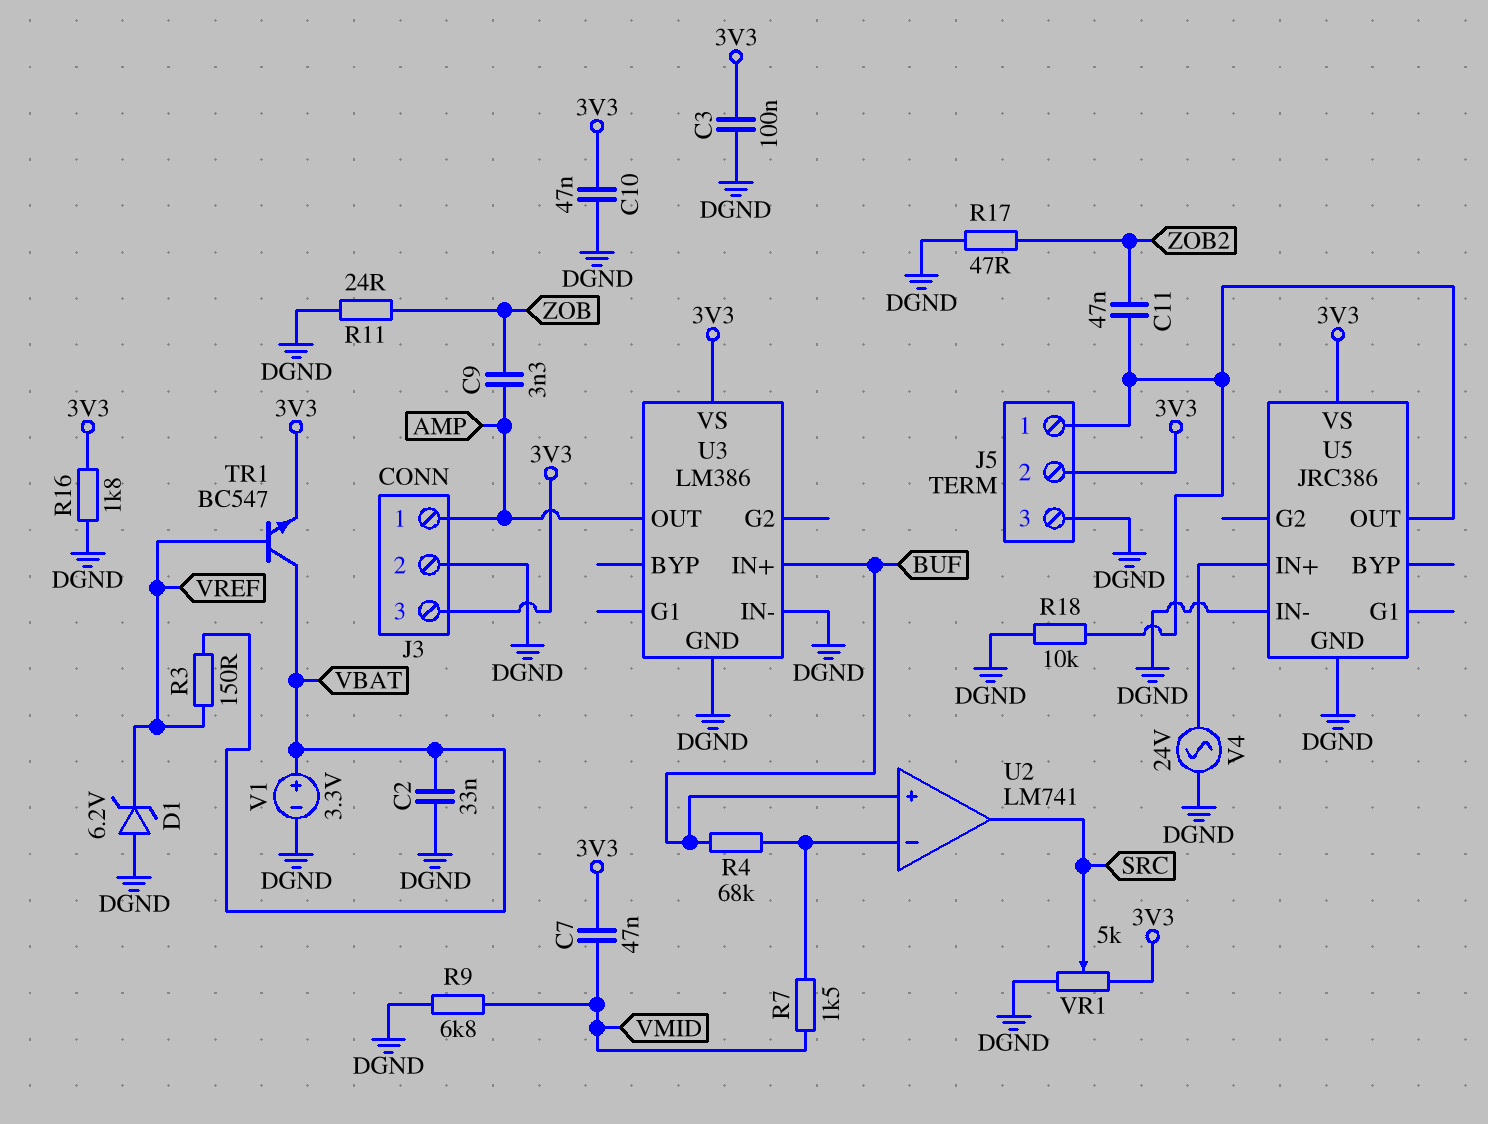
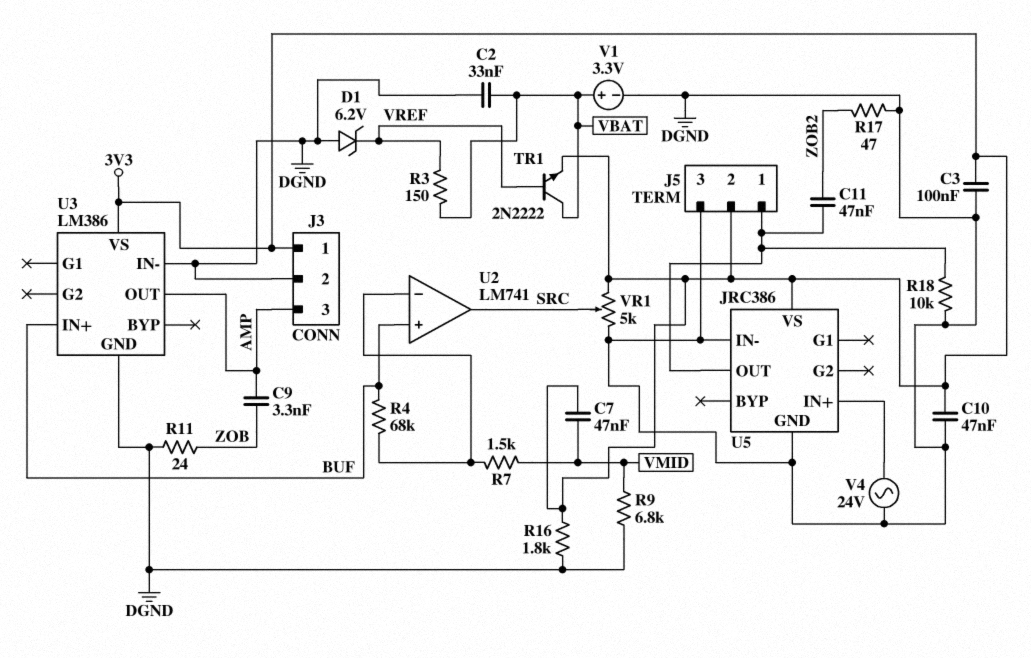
J3 pin 1: AMP -> 3V3
J3 pin 3: 3V3 -> AMP
TR1: NPN BC547 (B VREF, C VBAT, E 3V3) -> NPN 2N2222 (B VREF, C VBAT, E 3V3)

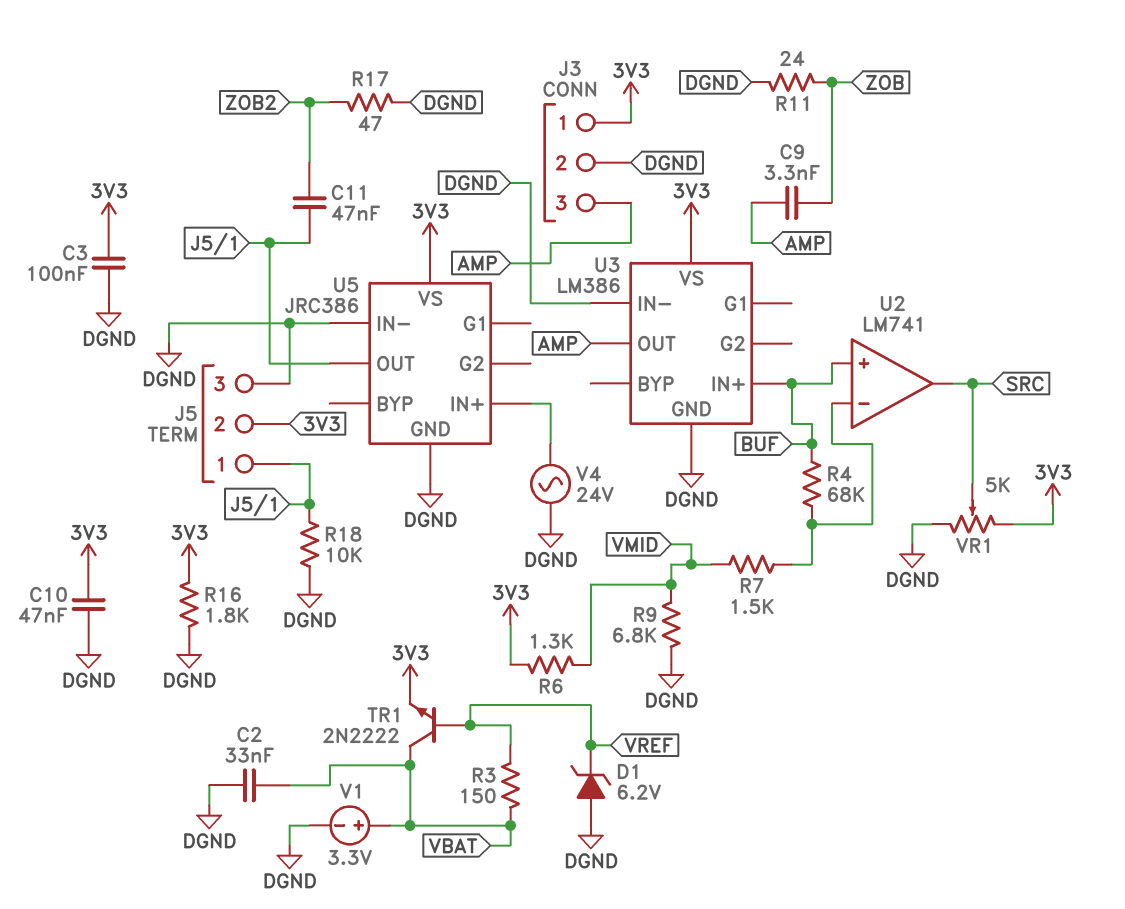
C7: 47nF (3V3, VMID) -> none
R6: none -> 1.3k (3V3, VMID)

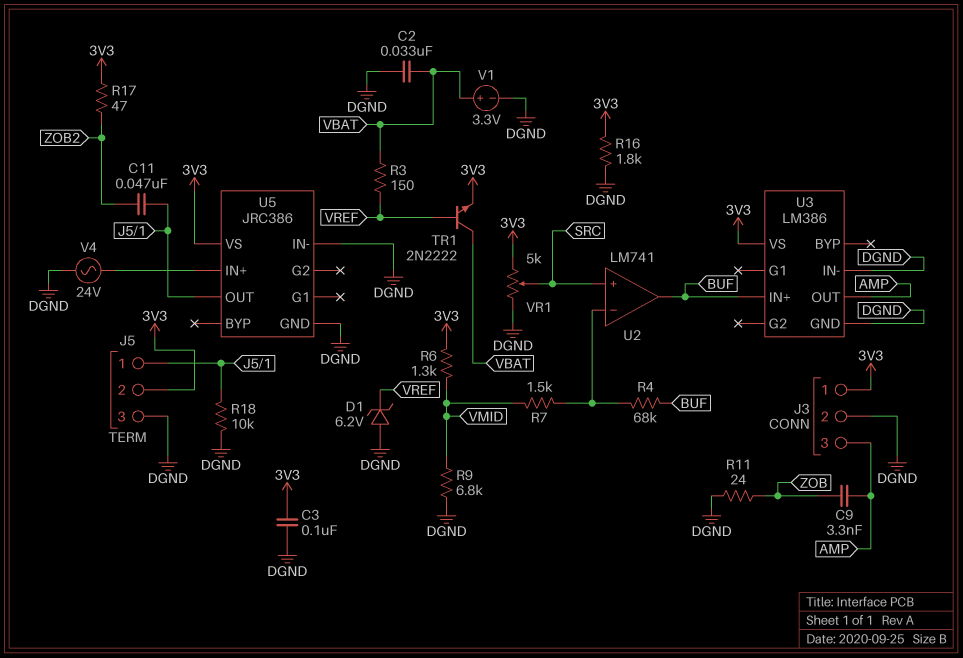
C10: 47nF (3V3, DGND) -> none
R17: 47 (DGND, ZOB2) -> 47 (3V3, ZOB2)
U2 pin in+: BUF -> SRC
U2 pin out: SRC -> BUF

